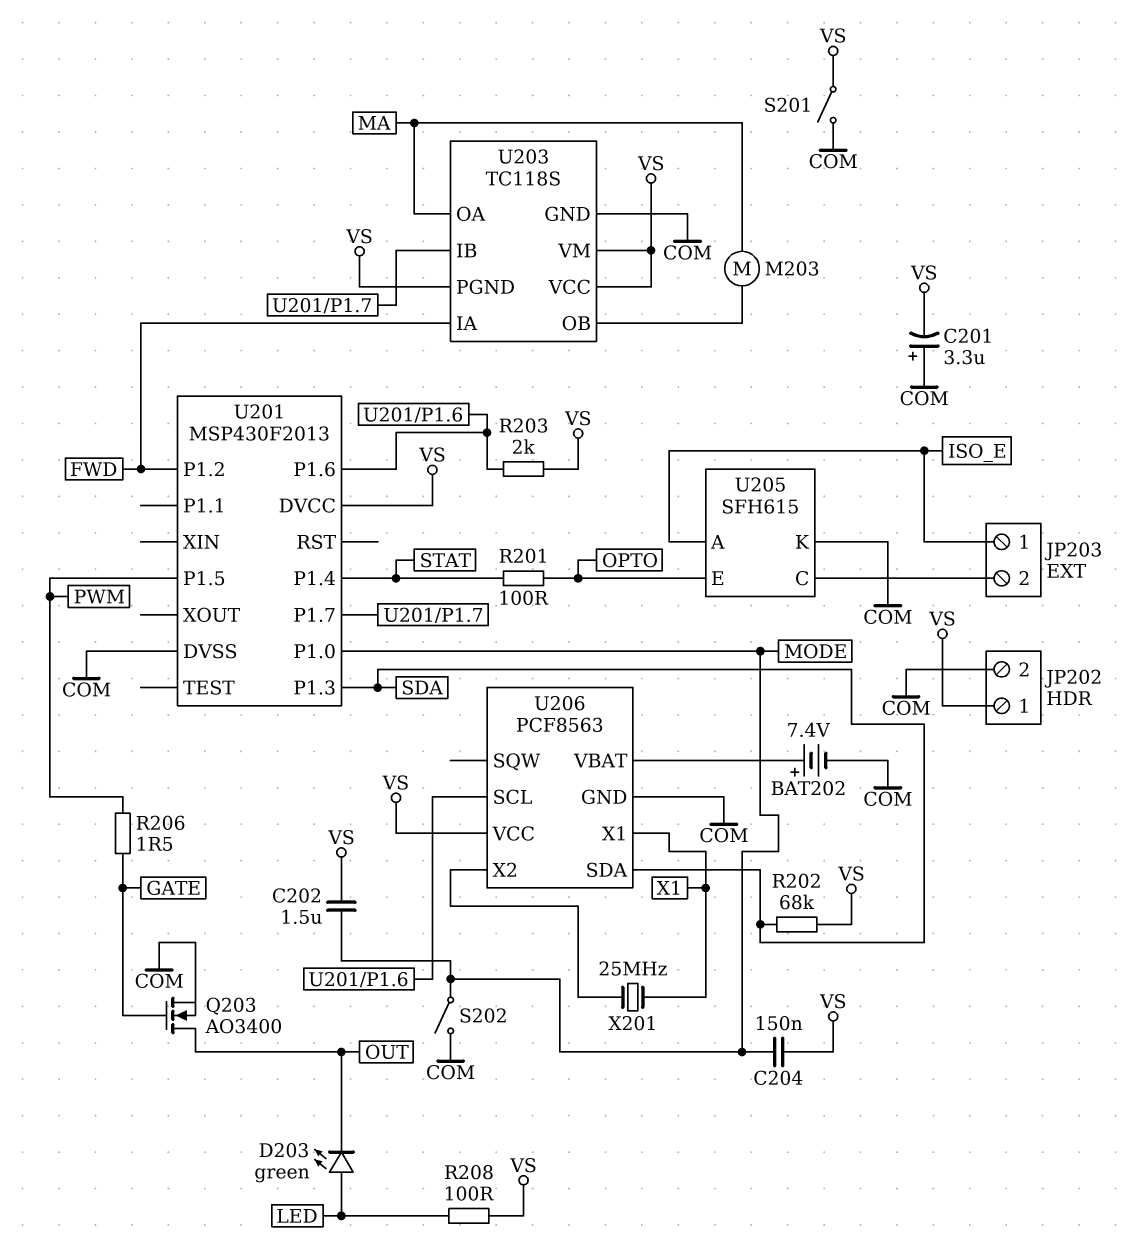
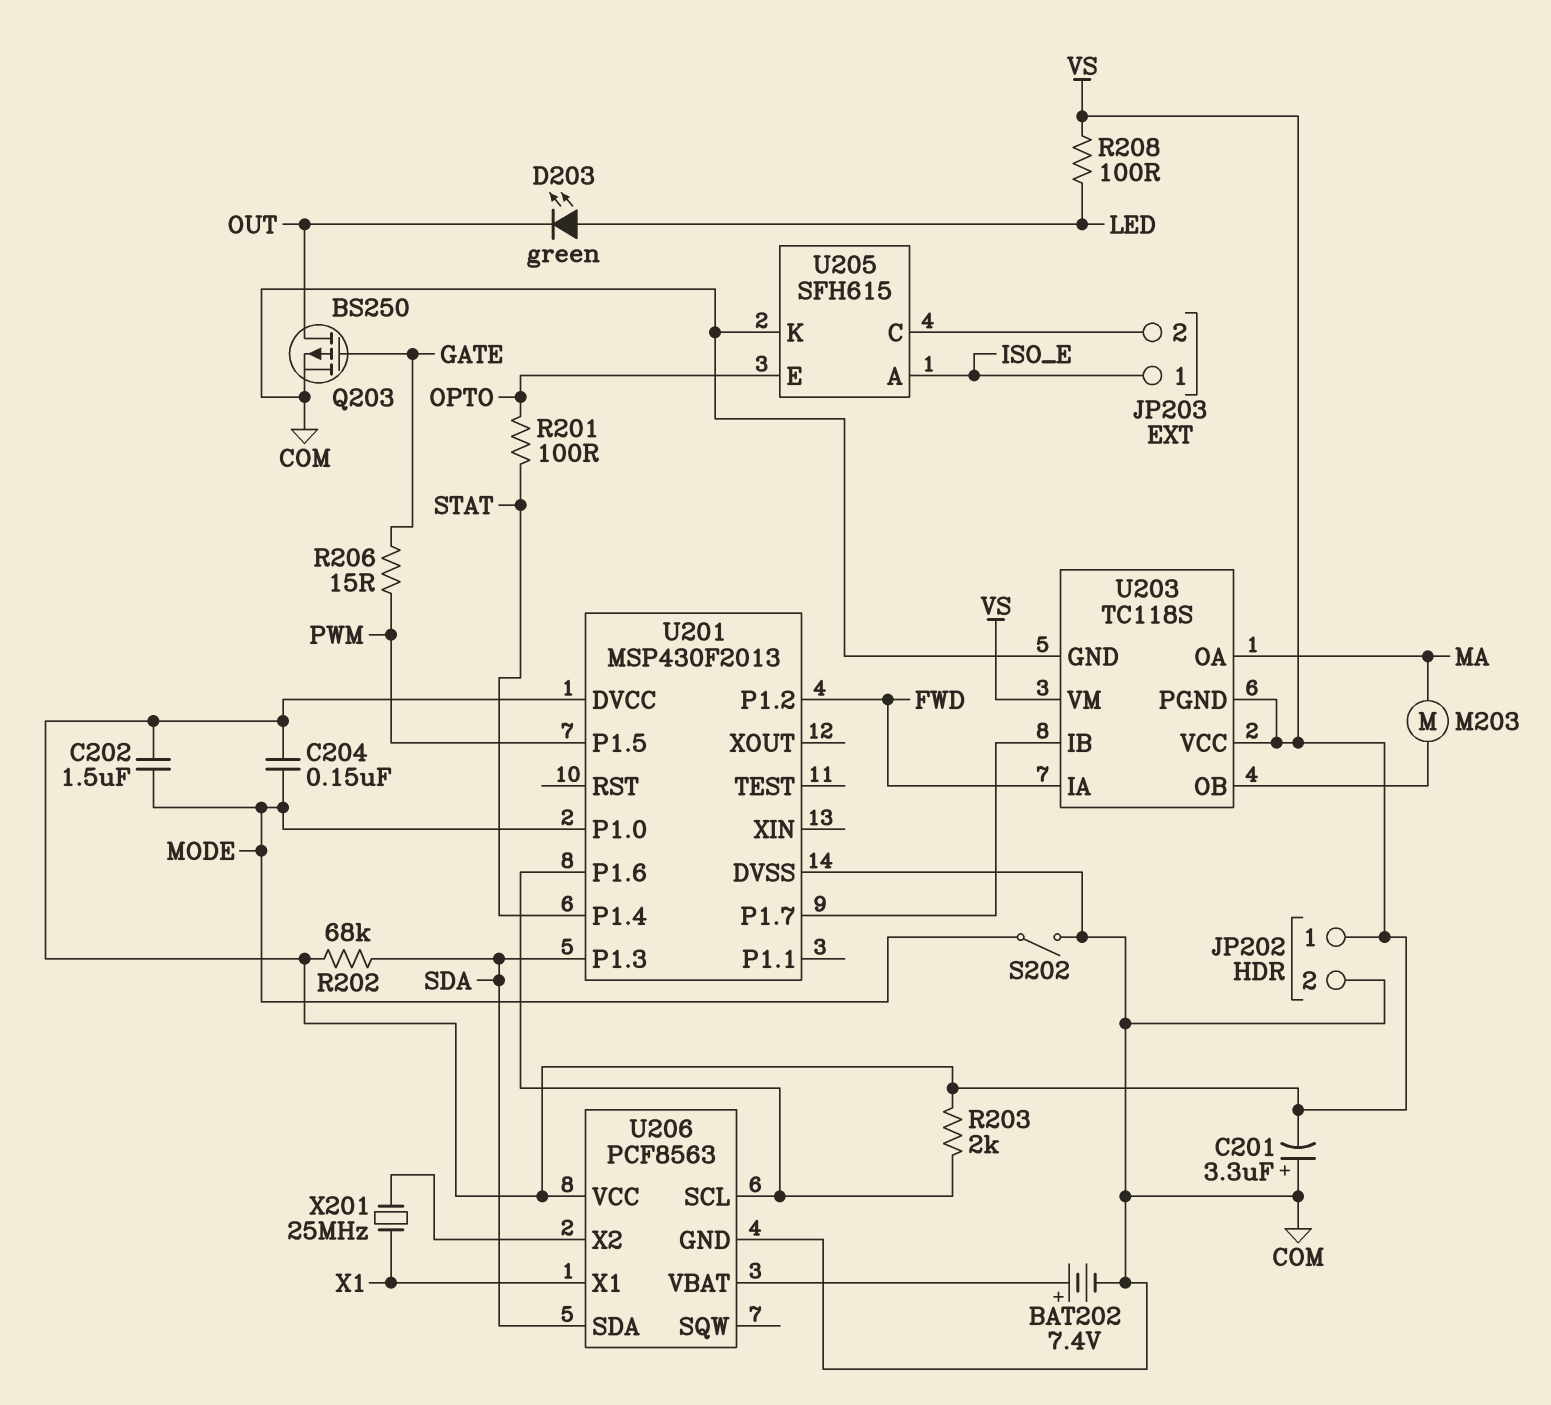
Q203: NMOS AO3400 (G GATE, D OUT, S COM) -> PMOS BS250 (G GATE, D OUT, S COM)
R206: 1.5 (GATE, PWM) -> 15 (GATE, PWM)
S201: switch (COM, VS) -> none

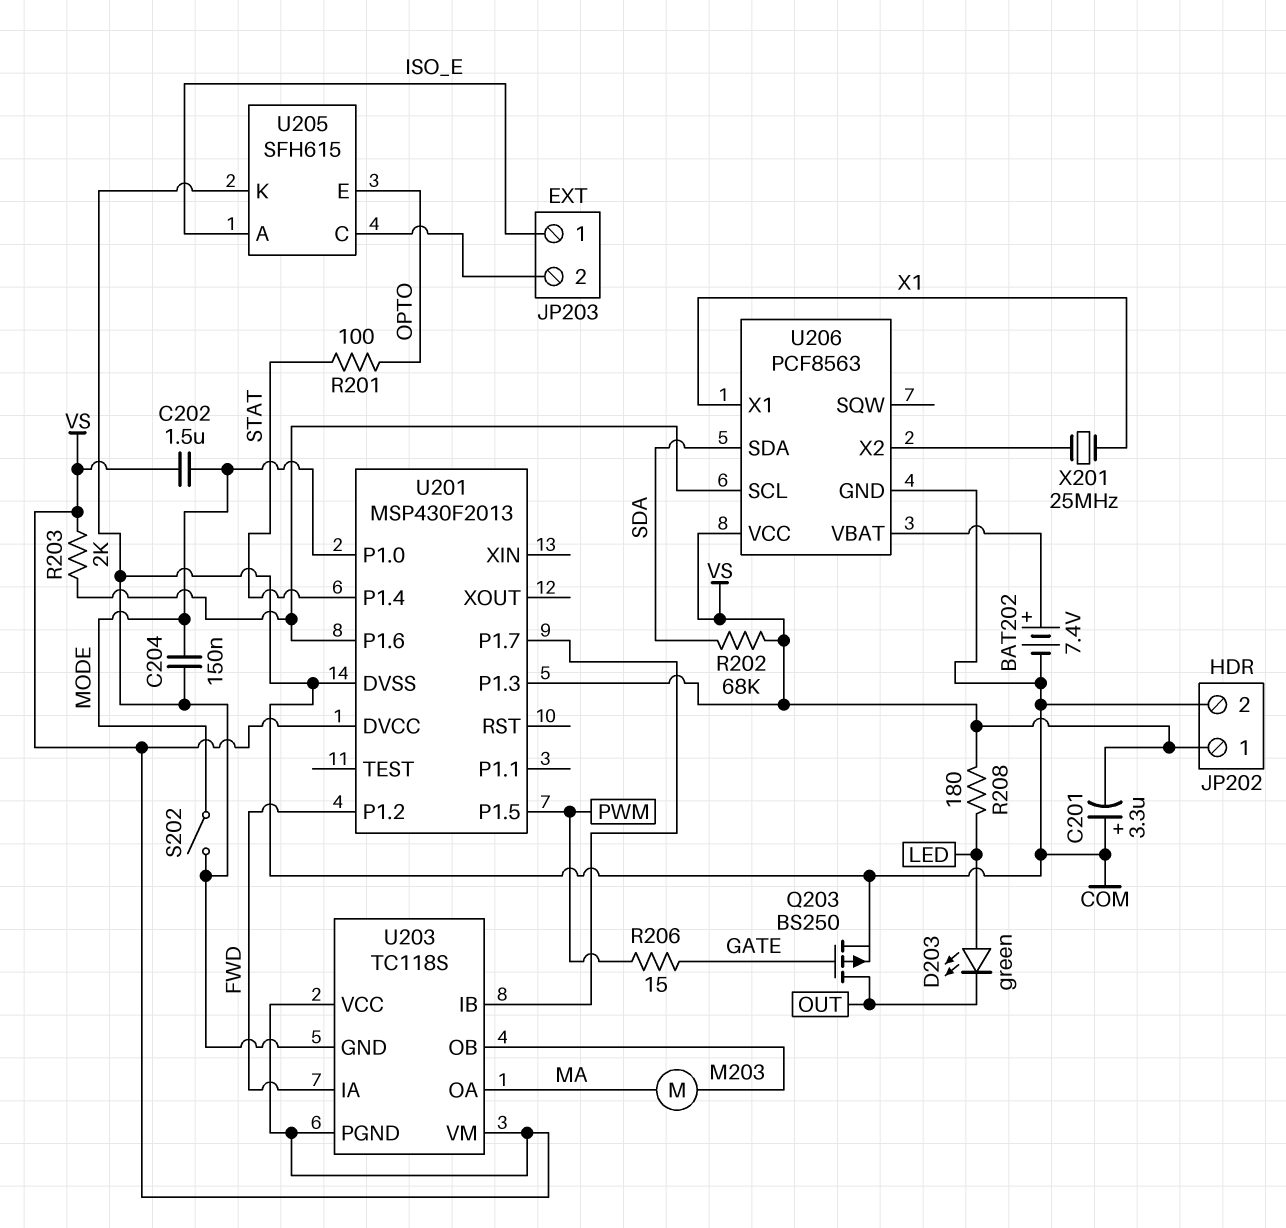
C204: 150nF (MODE, VS) -> 150nF (COM, MODE)
R208: 100 (LED, VS) -> 180 (LED, VS)
U201 pin P1.3: SDA -> VS

